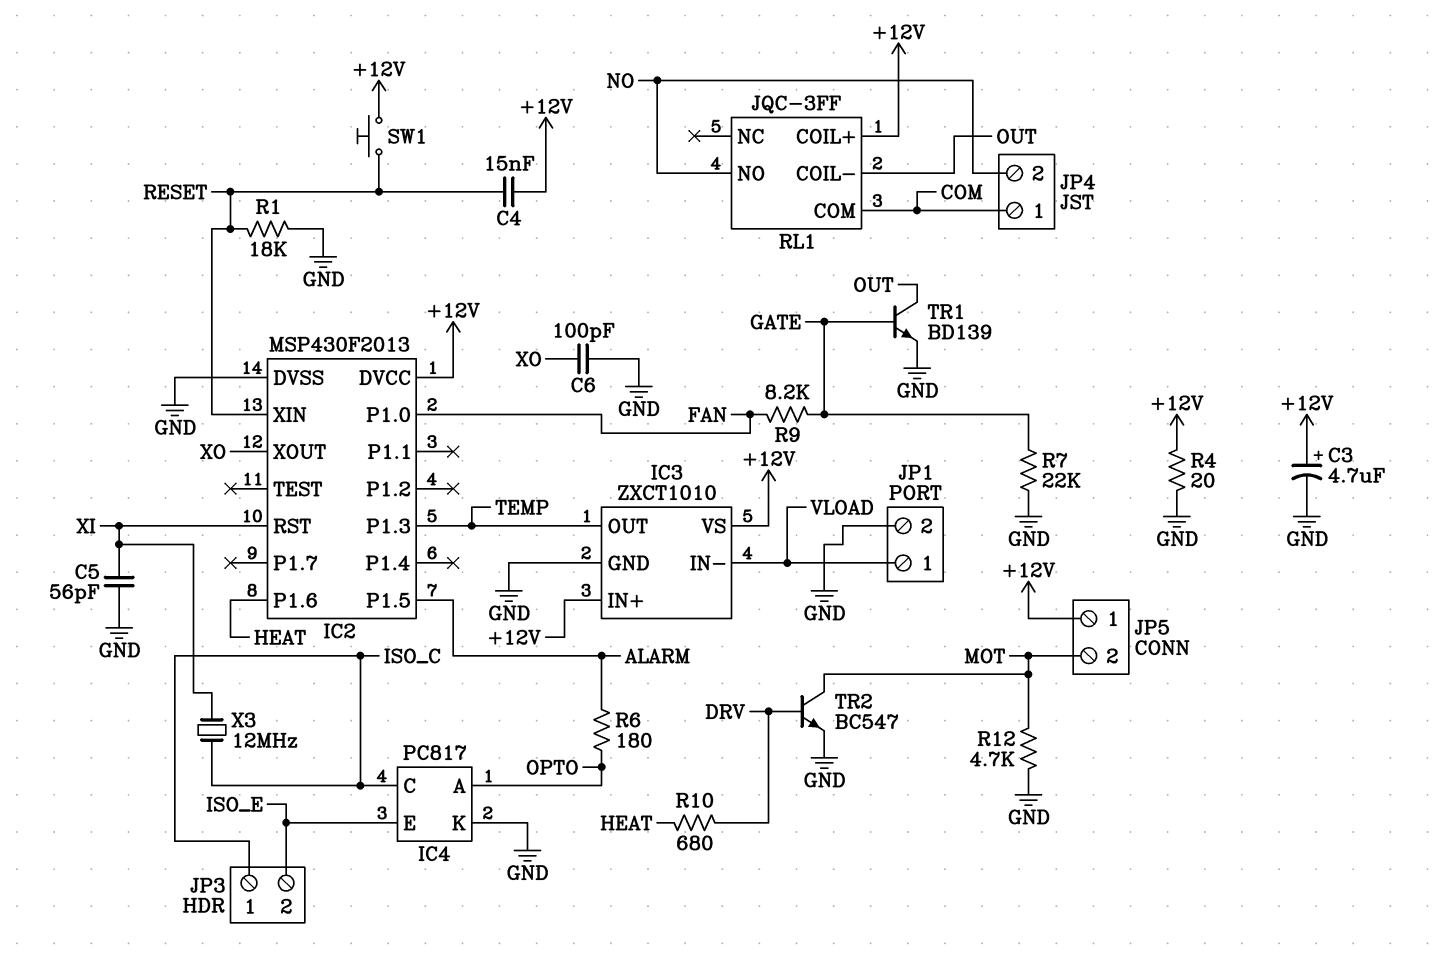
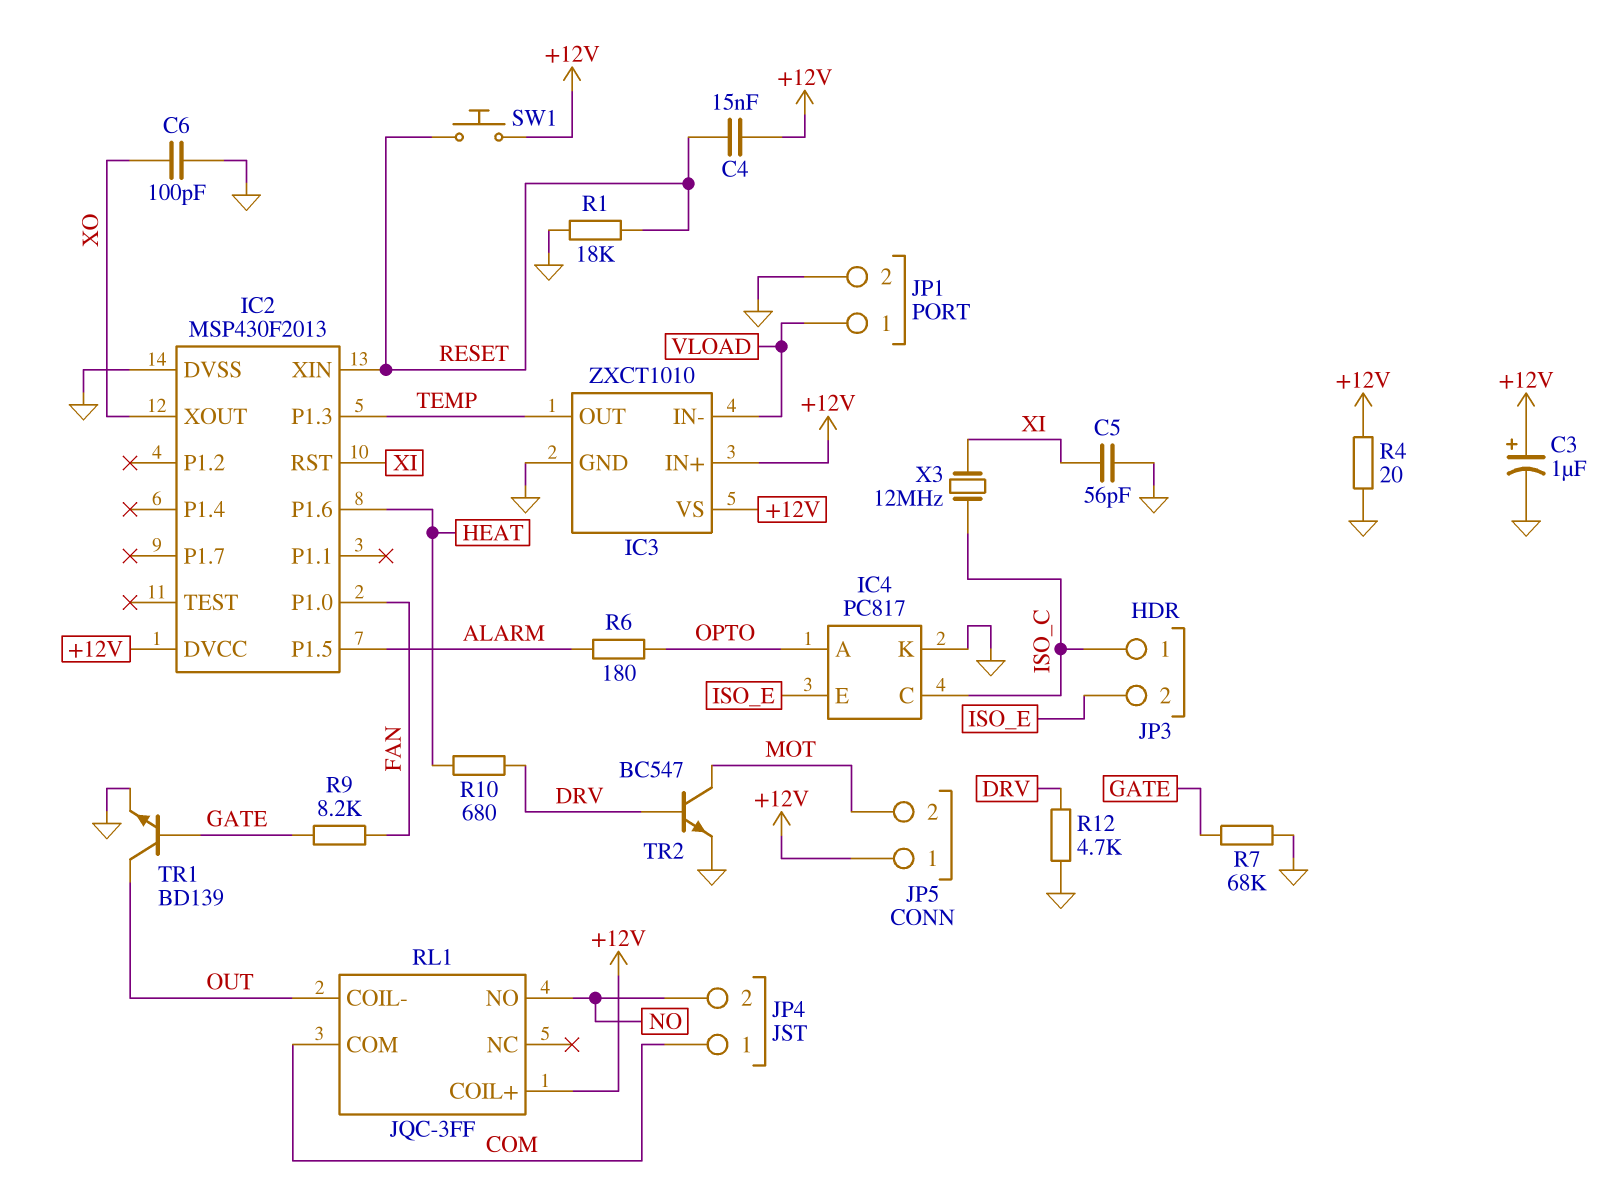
C3: 4.7uF (plus +12V, minus GND) -> 1uF (plus +12V, minus GND)
R7: 22k (GATE, GND) -> 68k (GATE, GND)
R12: 4.7k (GND, MOT) -> 4.7k (DRV, GND)

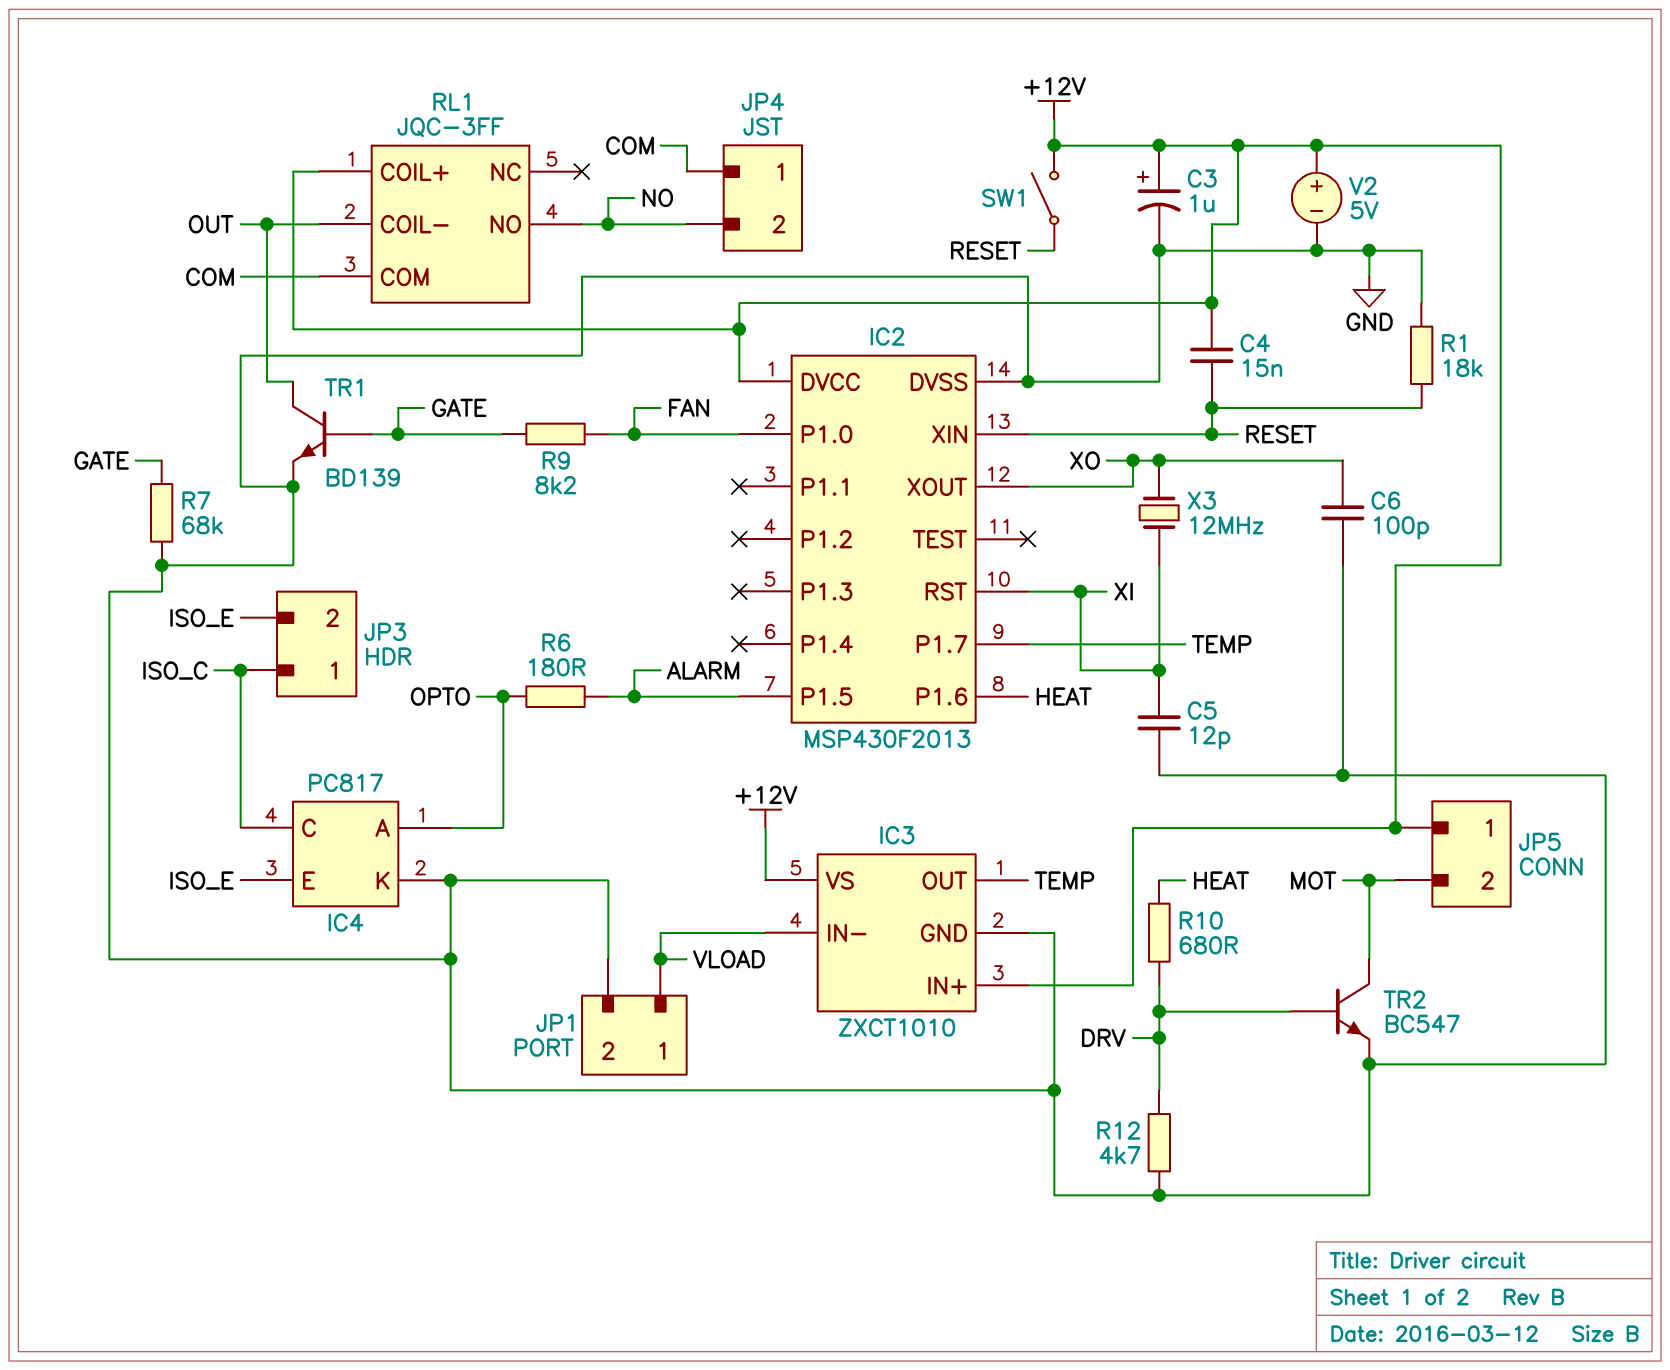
C5: 56pF (GND, XI) -> 12pF (GND, XI)
IC2 pin P1.3: TEMP -> none
IC2 pin P1.7: none -> TEMP
R4: 20 (+12V, GND) -> none
SW1: button (+12V, RESET) -> switch (+12V, RESET)
V2: none -> 5V (plus +12V, minus GND)
X3: 12MHz (ISO_C, XI) -> 12MHz (XI, XO)

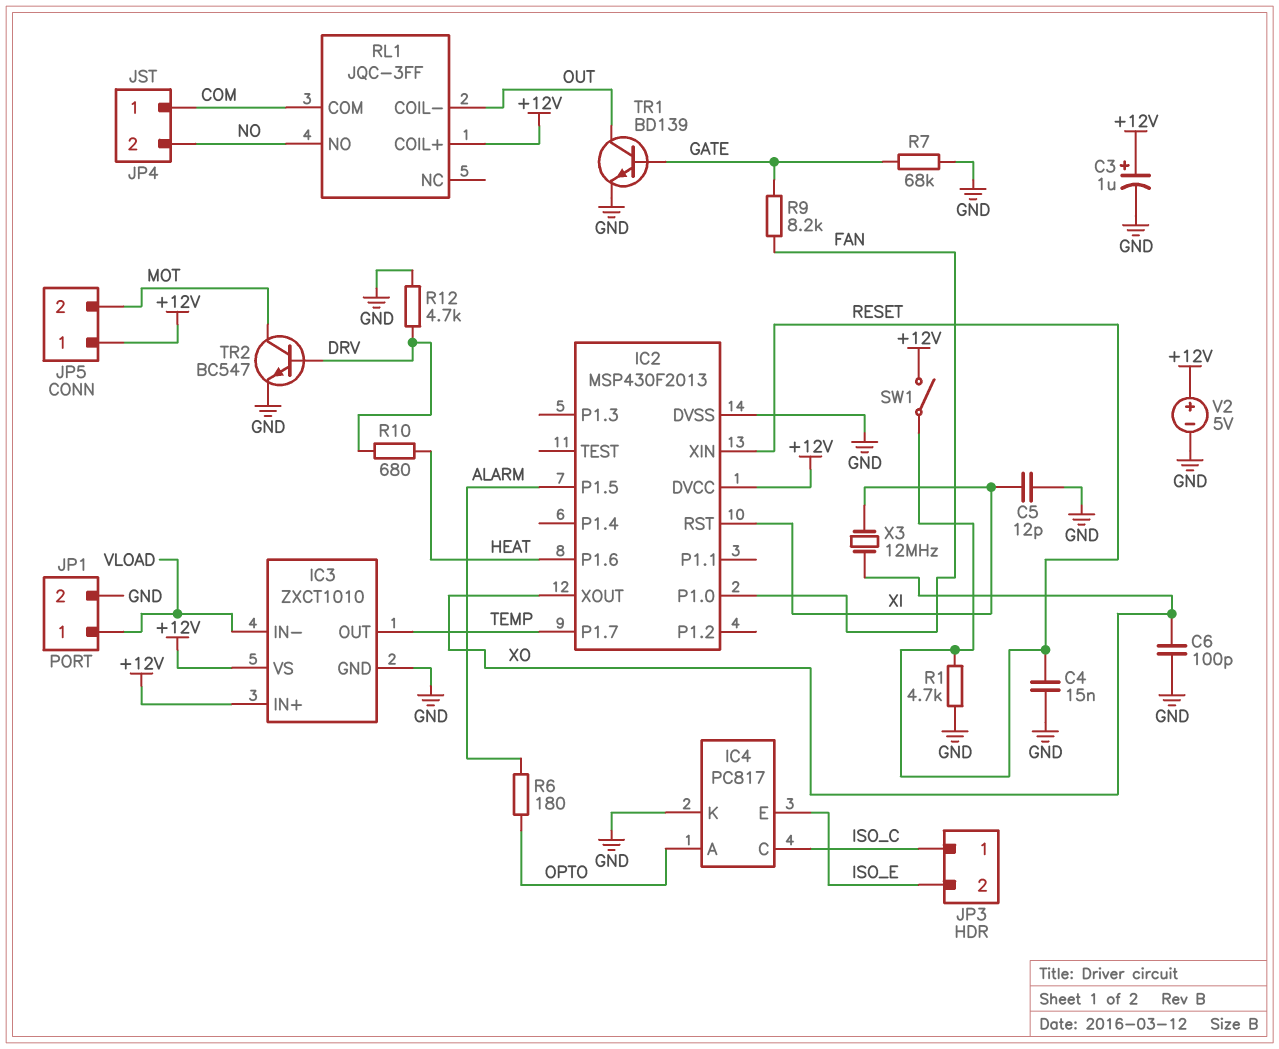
C4: 15nF (+12V, RESET) -> 15nF (GND, RESET)
R1: 18k (GND, RESET) -> 4.7k (GND, RESET)

